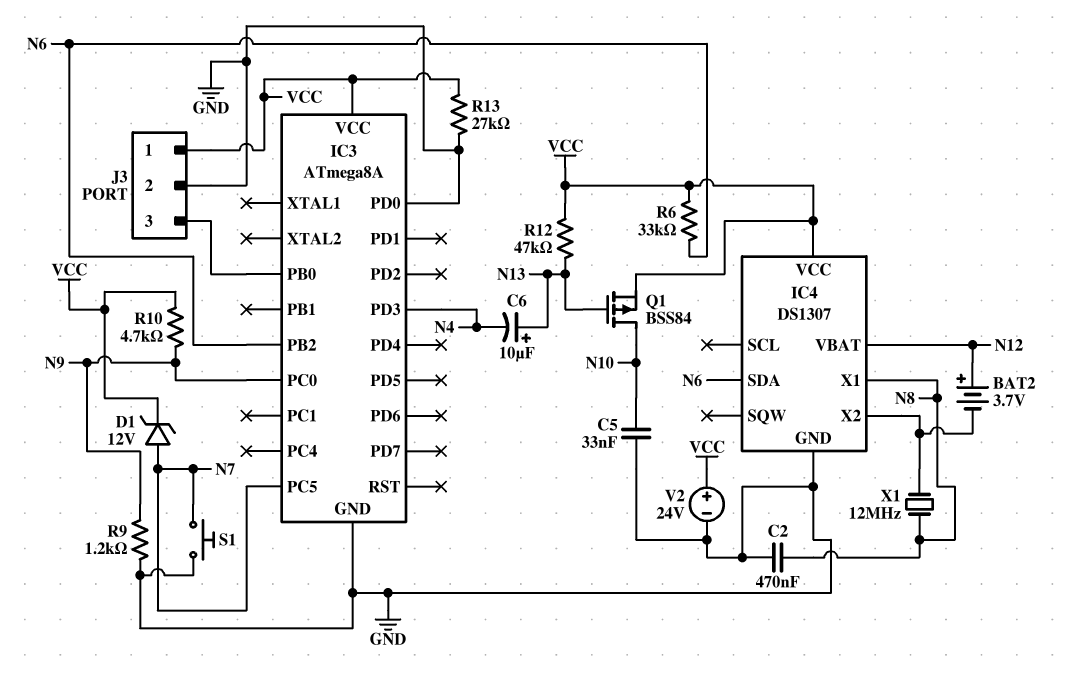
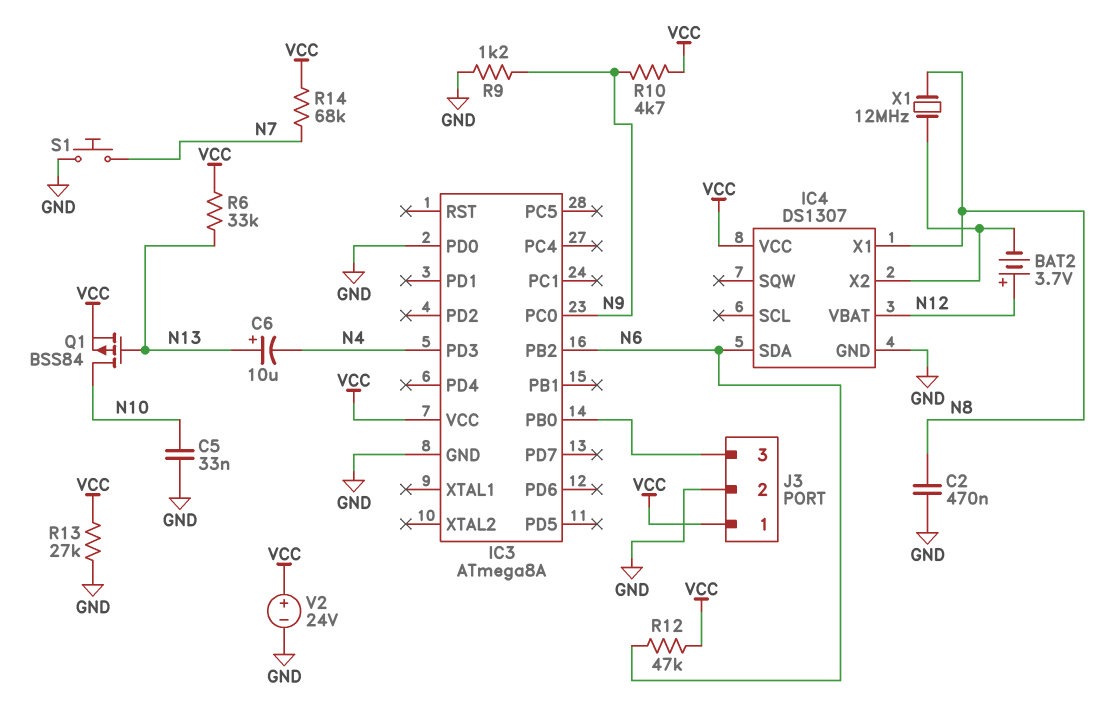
D1: zener 12V (A N7, K VCC) -> none
IC3 pin PC5: N7 -> none
R6: 33k (N6, VCC) -> 33k (N13, VCC)
R12: 47k (N13, VCC) -> 47k (N6, VCC)
R14: none -> 68k (N7, VCC)

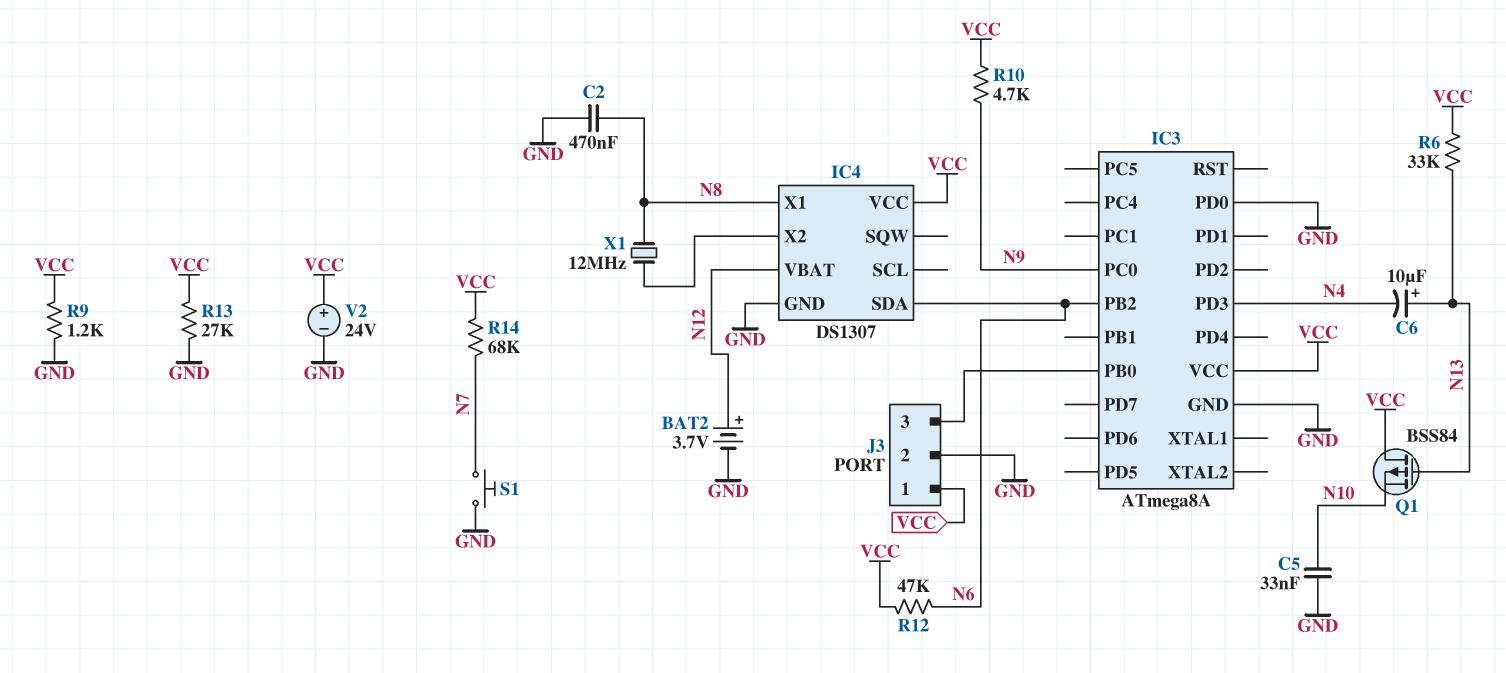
BAT2: 3.7V (plus N12, minus IC4/X2) -> 3.7V (plus N12, minus GND)
Q1: PMOS BSS84 (G N13, D N10, S VCC) -> PMOS BSS84 (G N13, D VCC, S N10)
R9: 1.2k (GND, N9) -> 1.2k (GND, VCC)

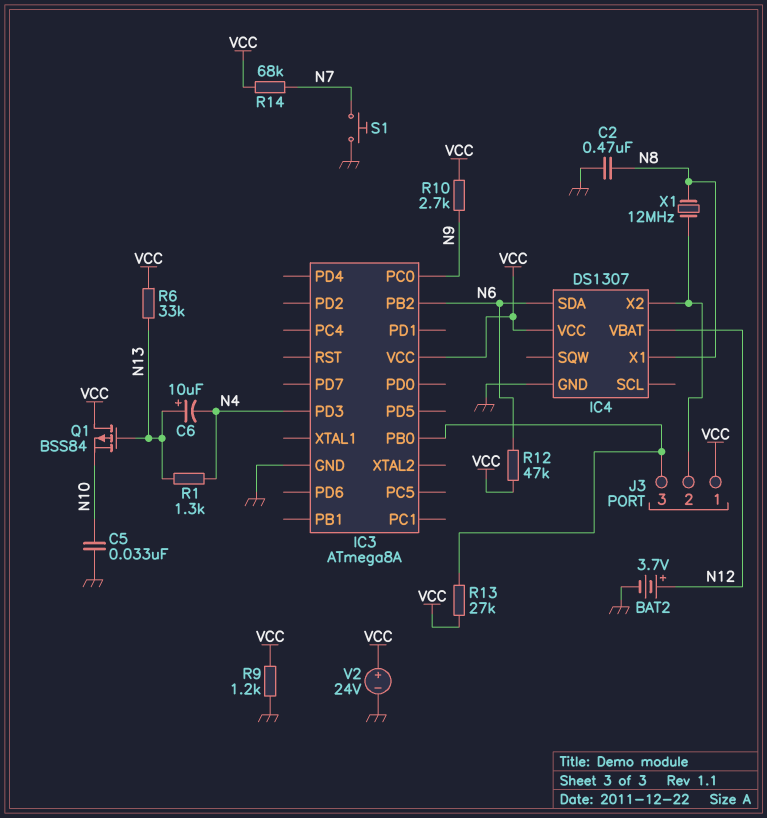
IC3 pin PD0: GND -> none
J3 pin 2: GND -> IC4/X2
R1: none -> 1.3k (N4, N13)
R10: 4.7k (N9, VCC) -> 2.7k (N9, VCC)
R13: 27k (GND, VCC) -> 27k (IC3/PB0, VCC)

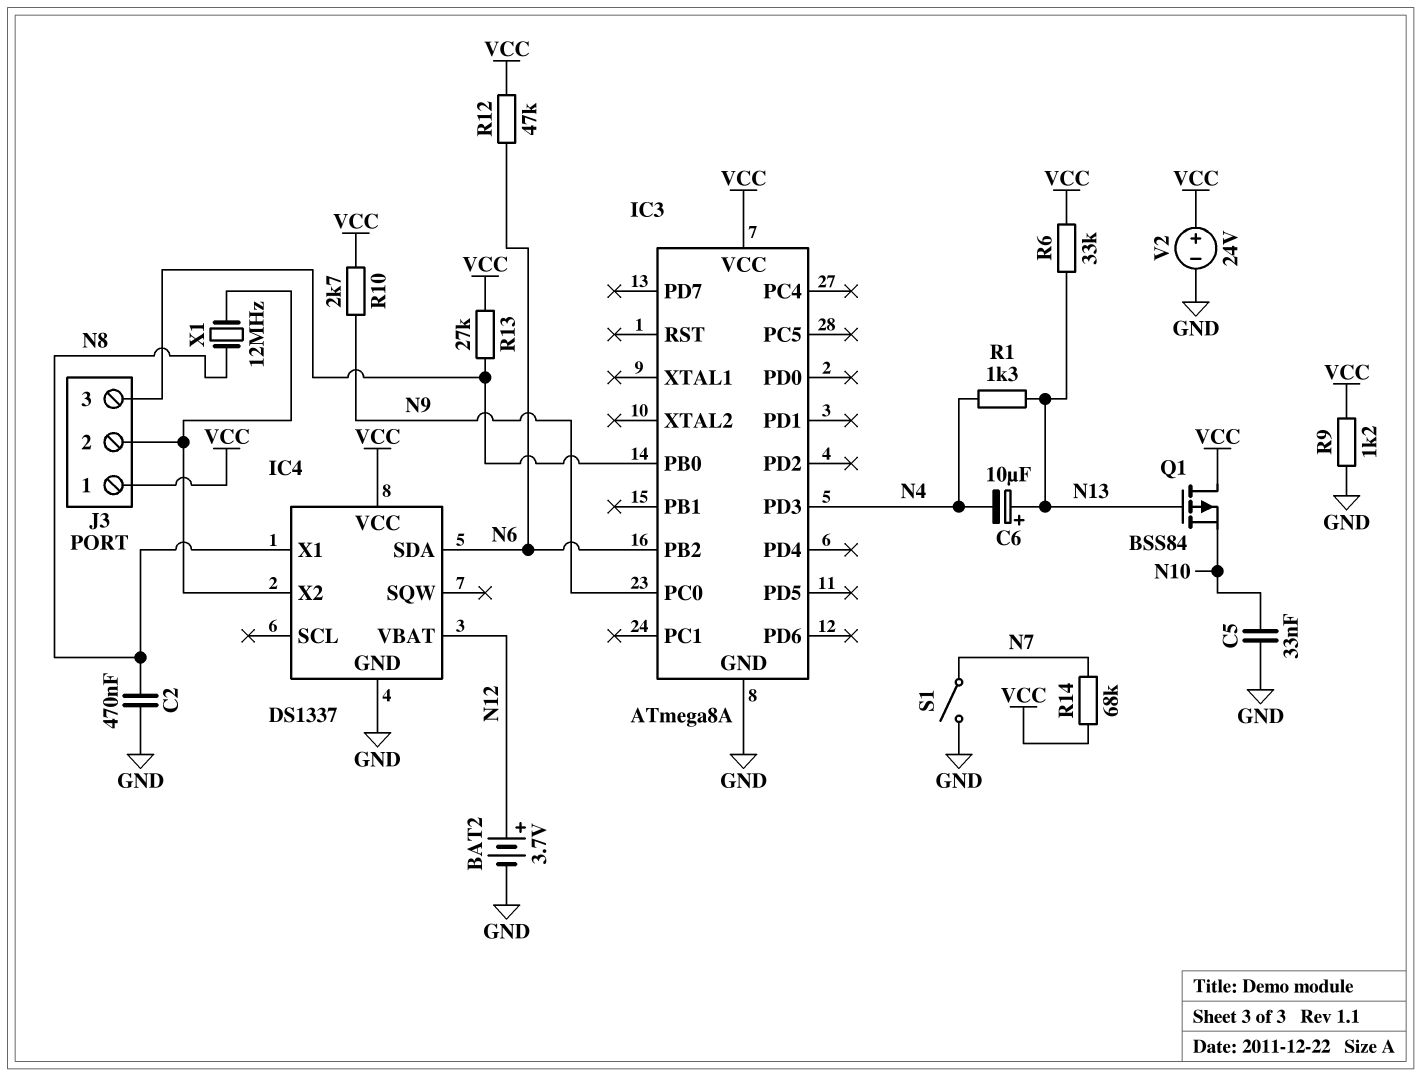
IC4: DS1307 -> DS1337
S1: button (GND, N7) -> switch (GND, N7)

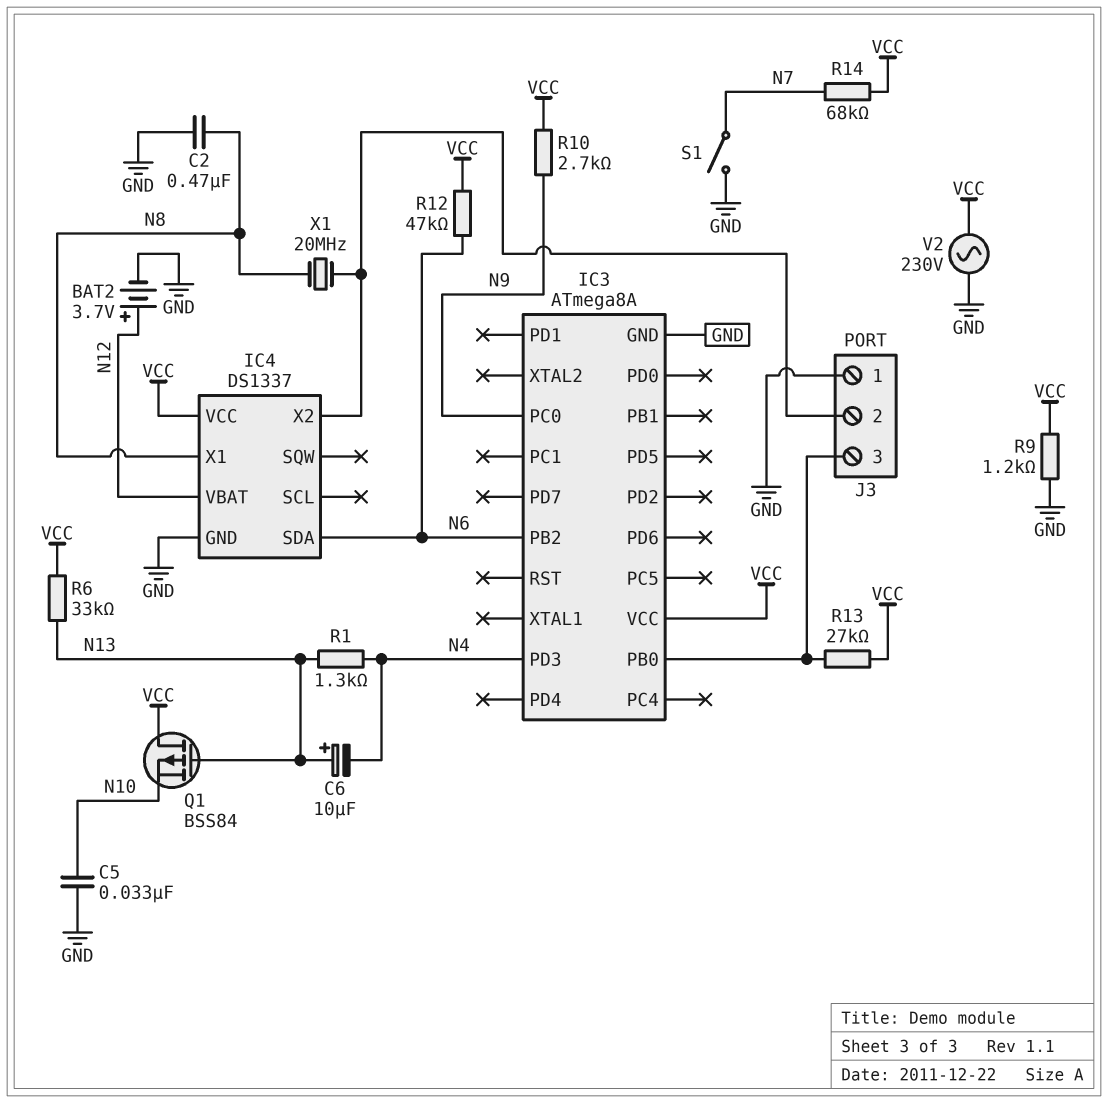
J3 pin 1: VCC -> GND
V2: 24V (plus VCC, minus GND) -> AC 230V (GND, VCC)
X1: 12MHz (IC4/X2, N8) -> 20MHz (IC4/X2, N8)

